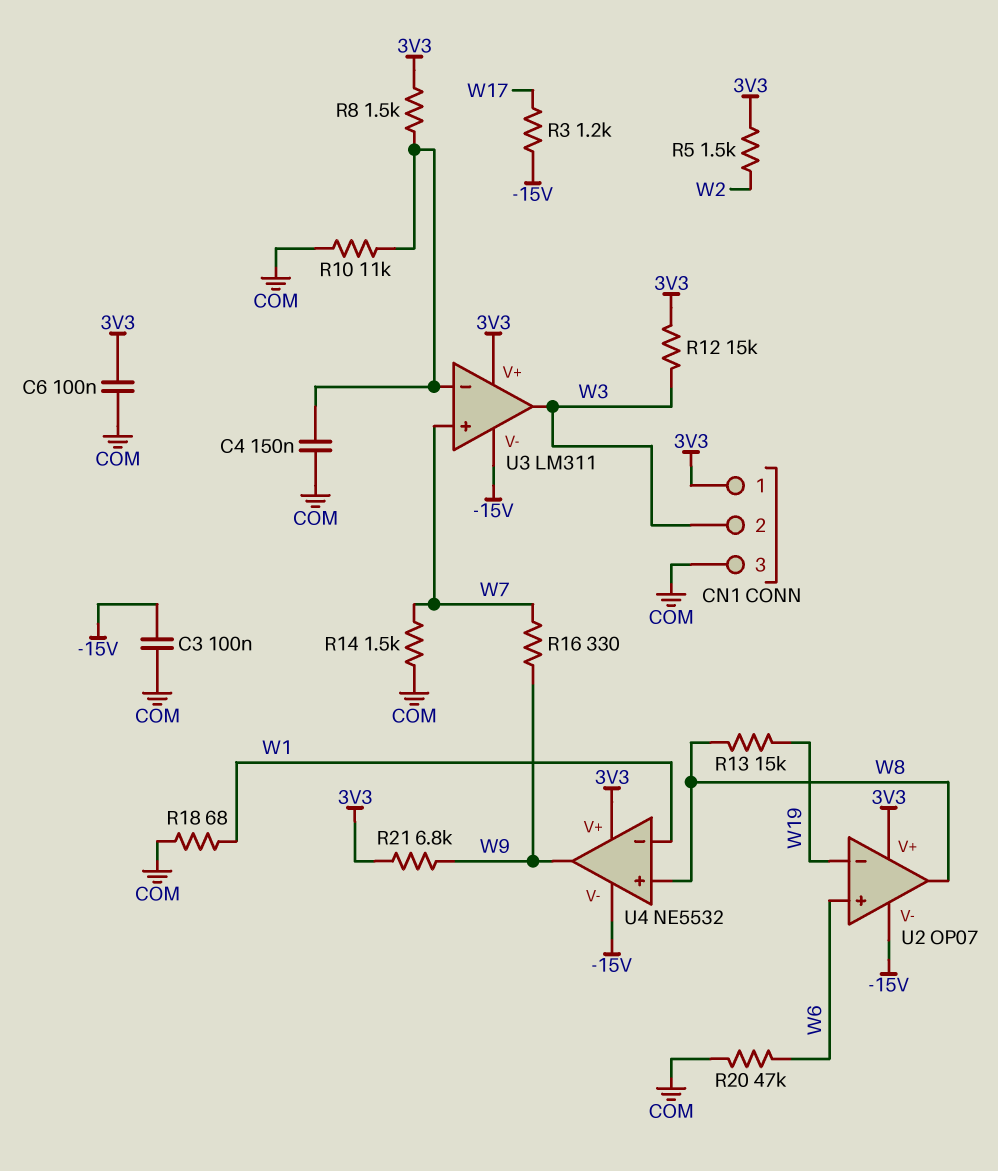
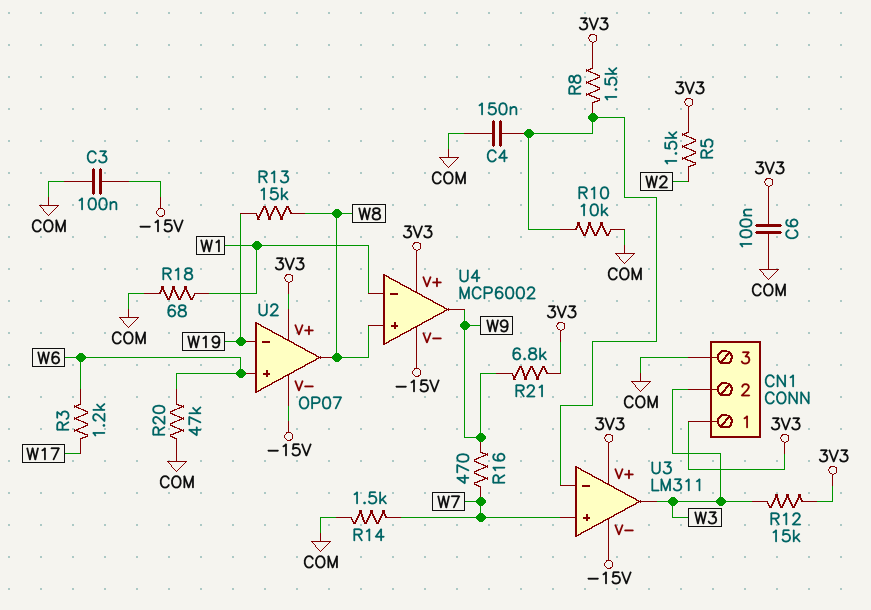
R3: 1.2k (-15V, W17) -> 1.2k (W6, W17)
R10: 11k (COM, U3/in-) -> 10k (COM, U3/in-)
R16: 330 (W7, W9) -> 470 (W7, W9)
U4: NE5532 -> MCP6002

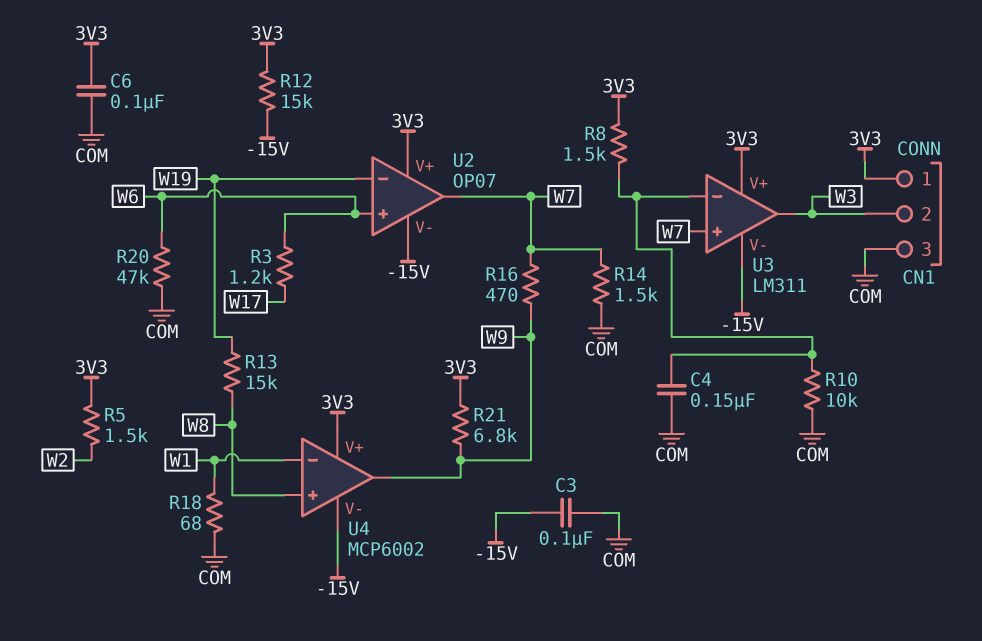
R12: 15k (3V3, W3) -> 15k (-15V, 3V3)
U2 pin out: W8 -> W7

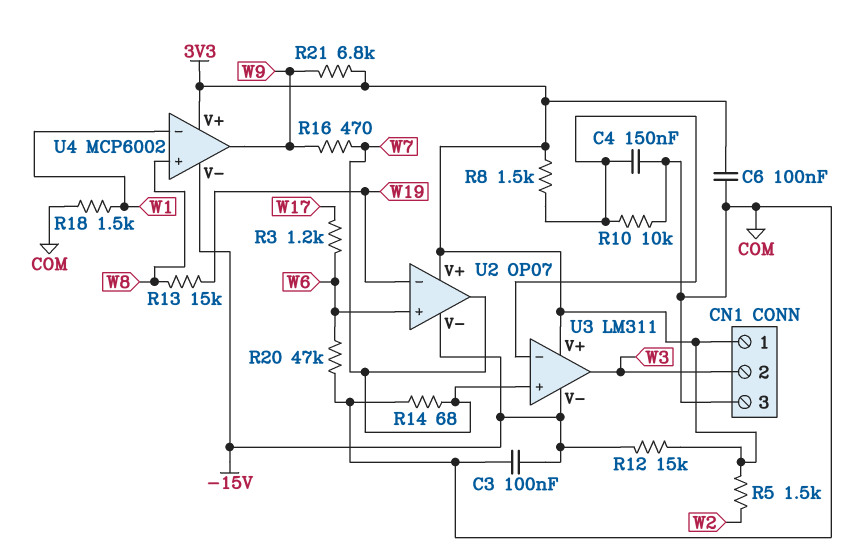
R14: 1.5k (COM, W7) -> 68 (COM, W7)
R18: 68 (COM, W1) -> 1.5k (COM, W1)

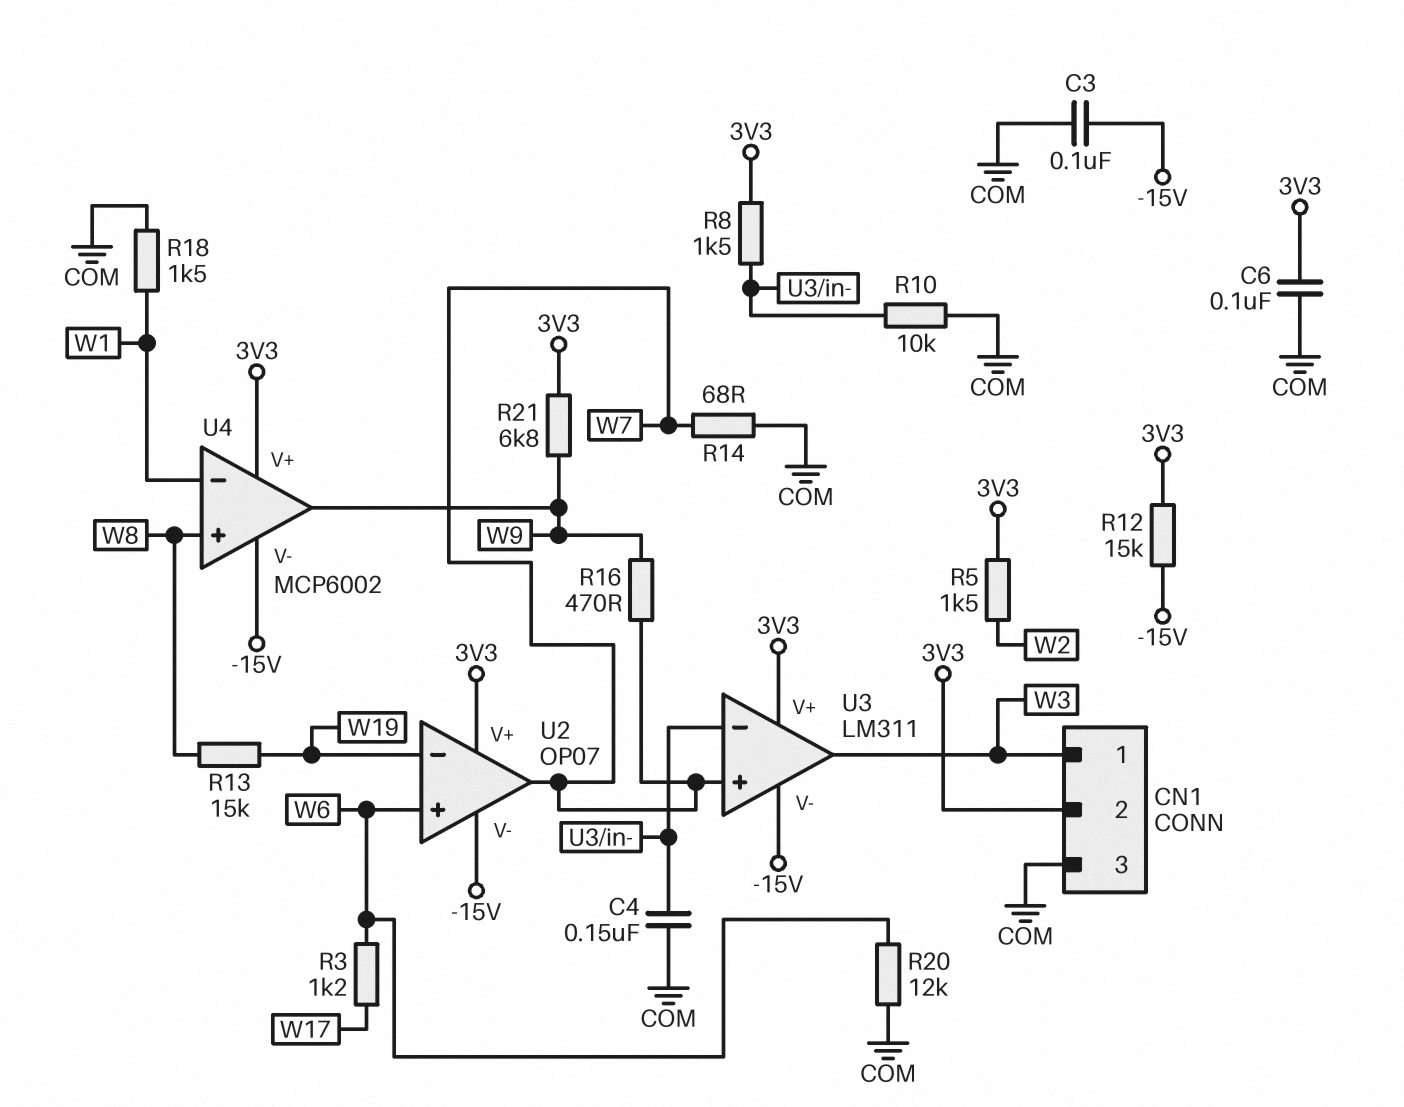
CN1 pin 1: 3V3 -> W3
CN1 pin 2: W3 -> 3V3
R20: 47k (COM, W6) -> 12k (COM, W6)

